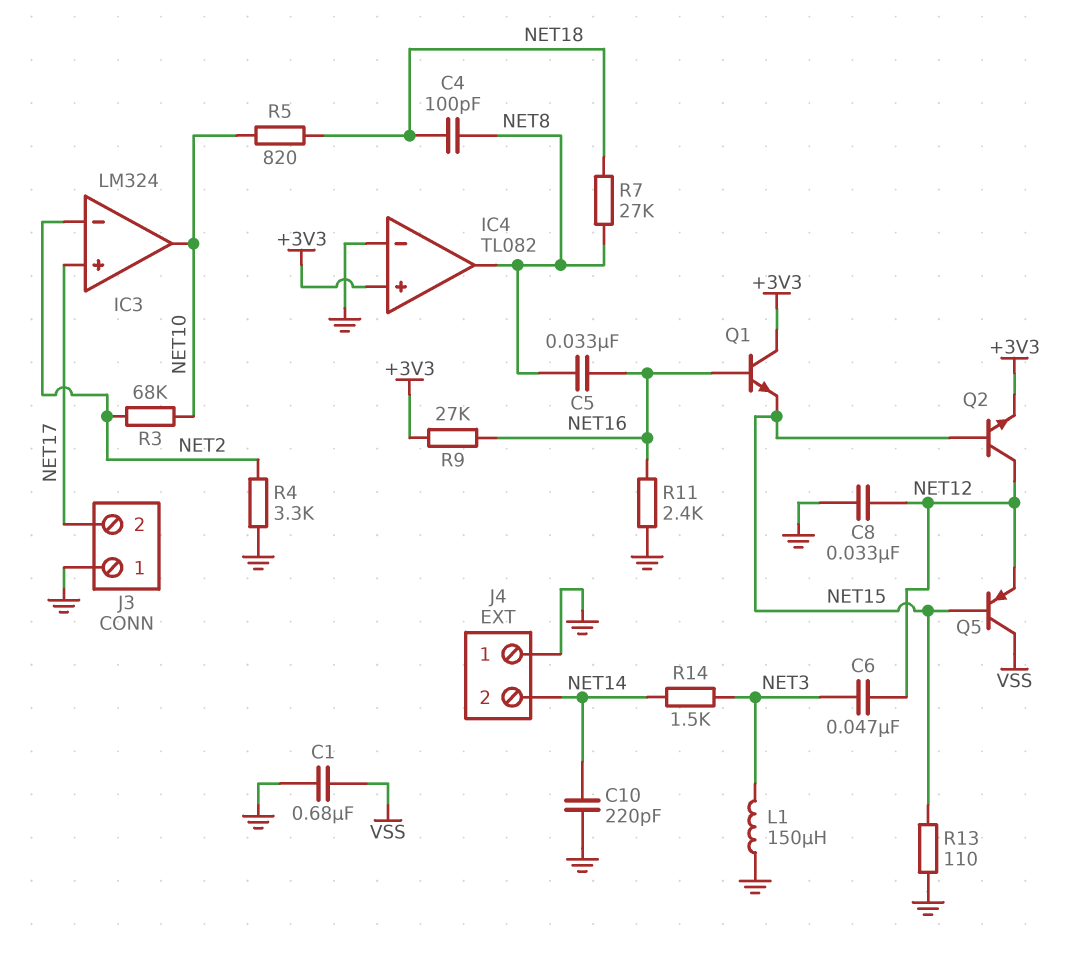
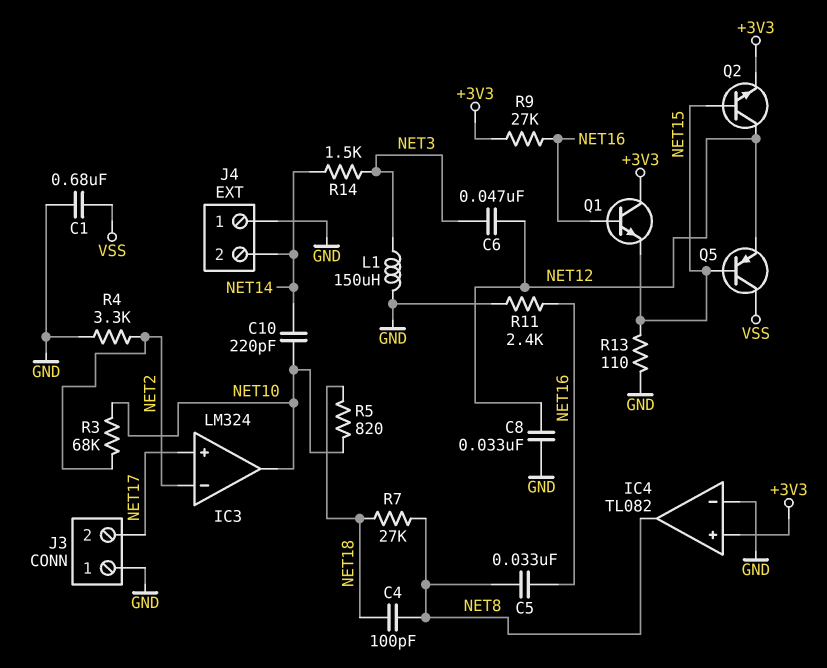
C10: 220pF (GND, NET14) -> 220pF (NET10, NET14)

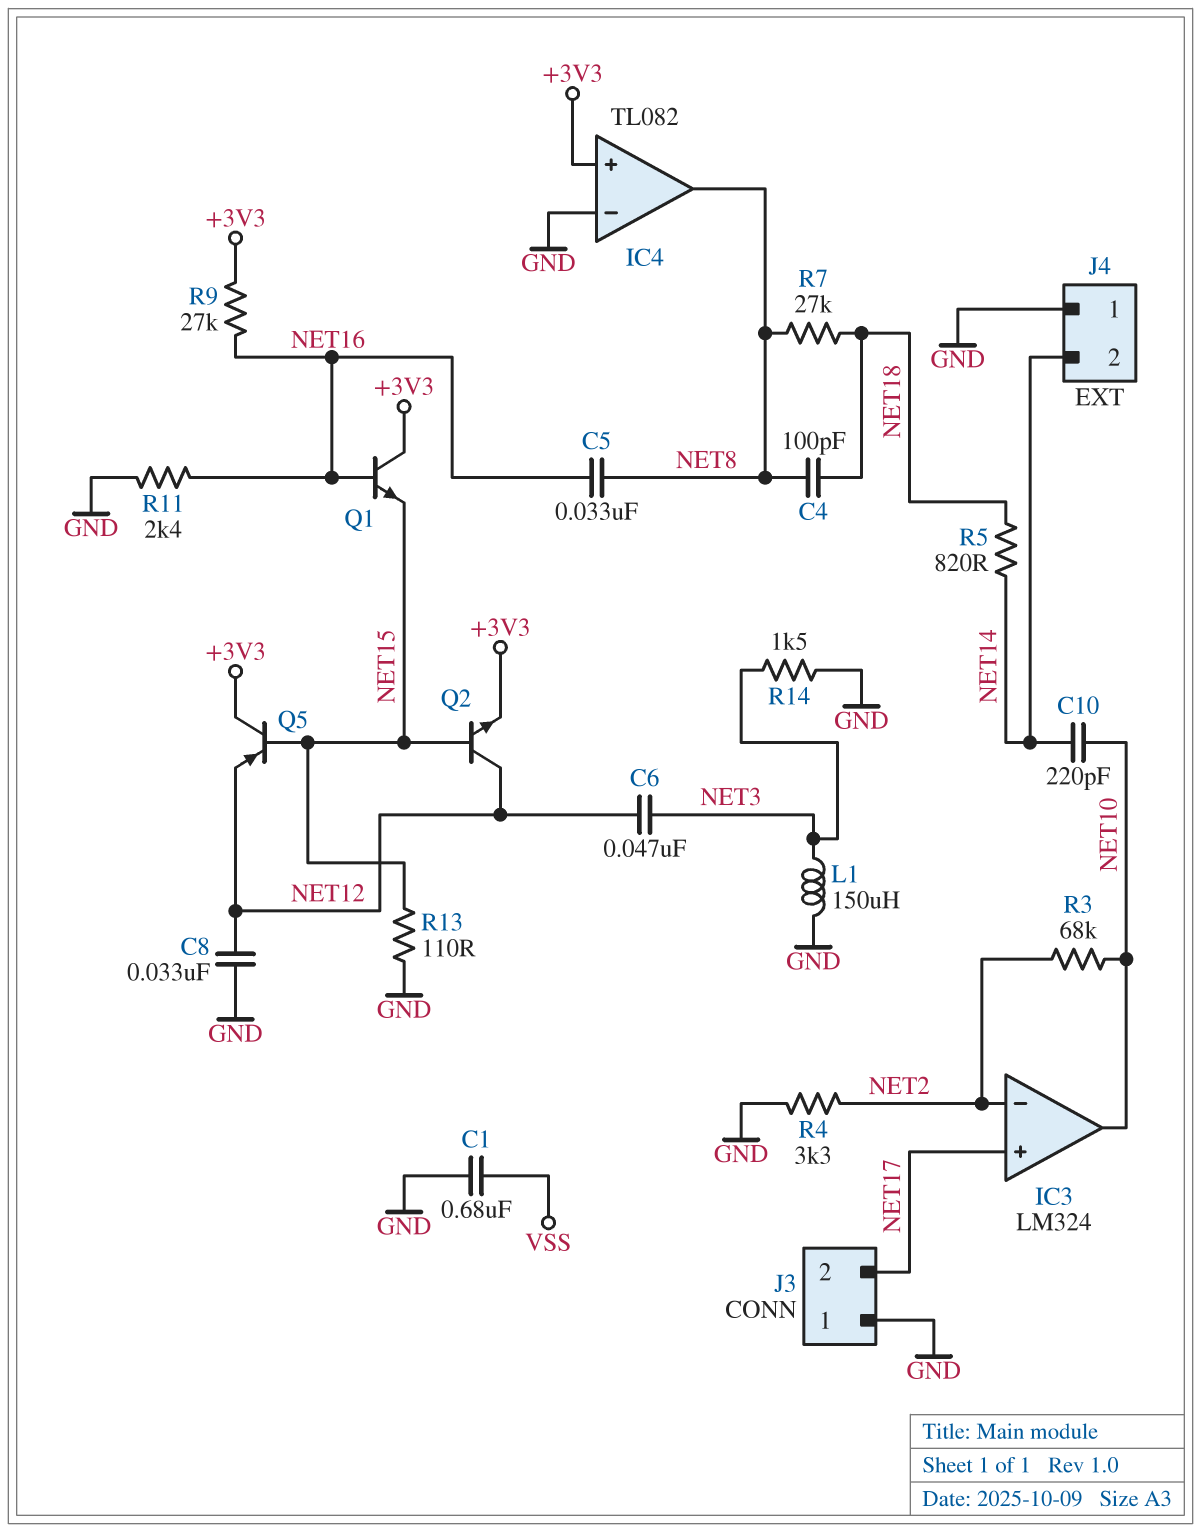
Q5: PNP (B NET15, C VSS, E NET12) -> PNP (B NET15, C +3V3, E NET12)
R5: 820 (NET10, NET18) -> 820 (NET14, NET18)
R14: 1.5k (NET3, NET14) -> 1.5k (GND, NET3)

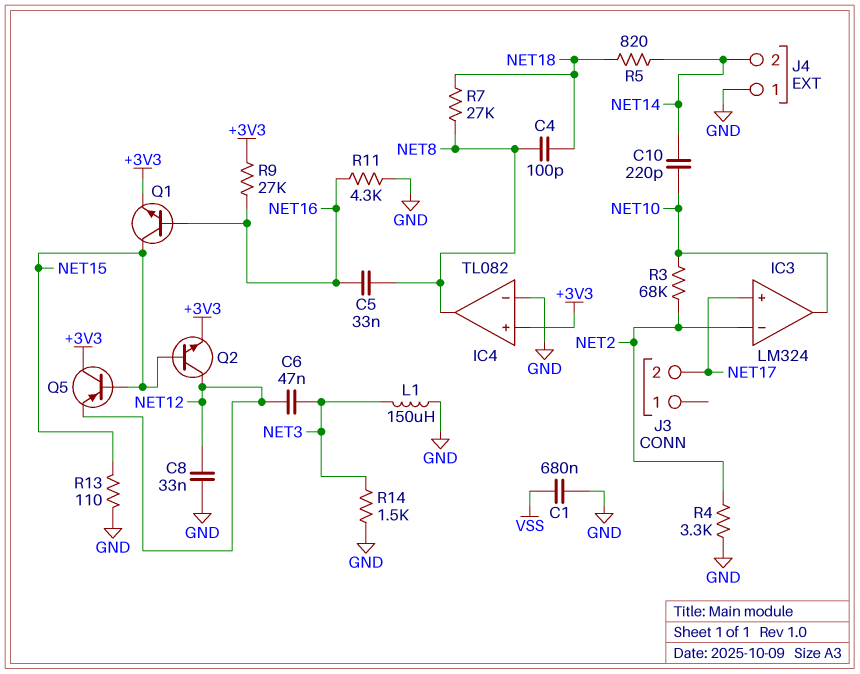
J3 pin 1: GND -> none
Q1: NPN (B NET16, C +3V3, E NET15) -> NPN (B NET16, C NET15, E +3V3)
R11: 2.4k (GND, NET16) -> 4.3k (GND, NET16)

